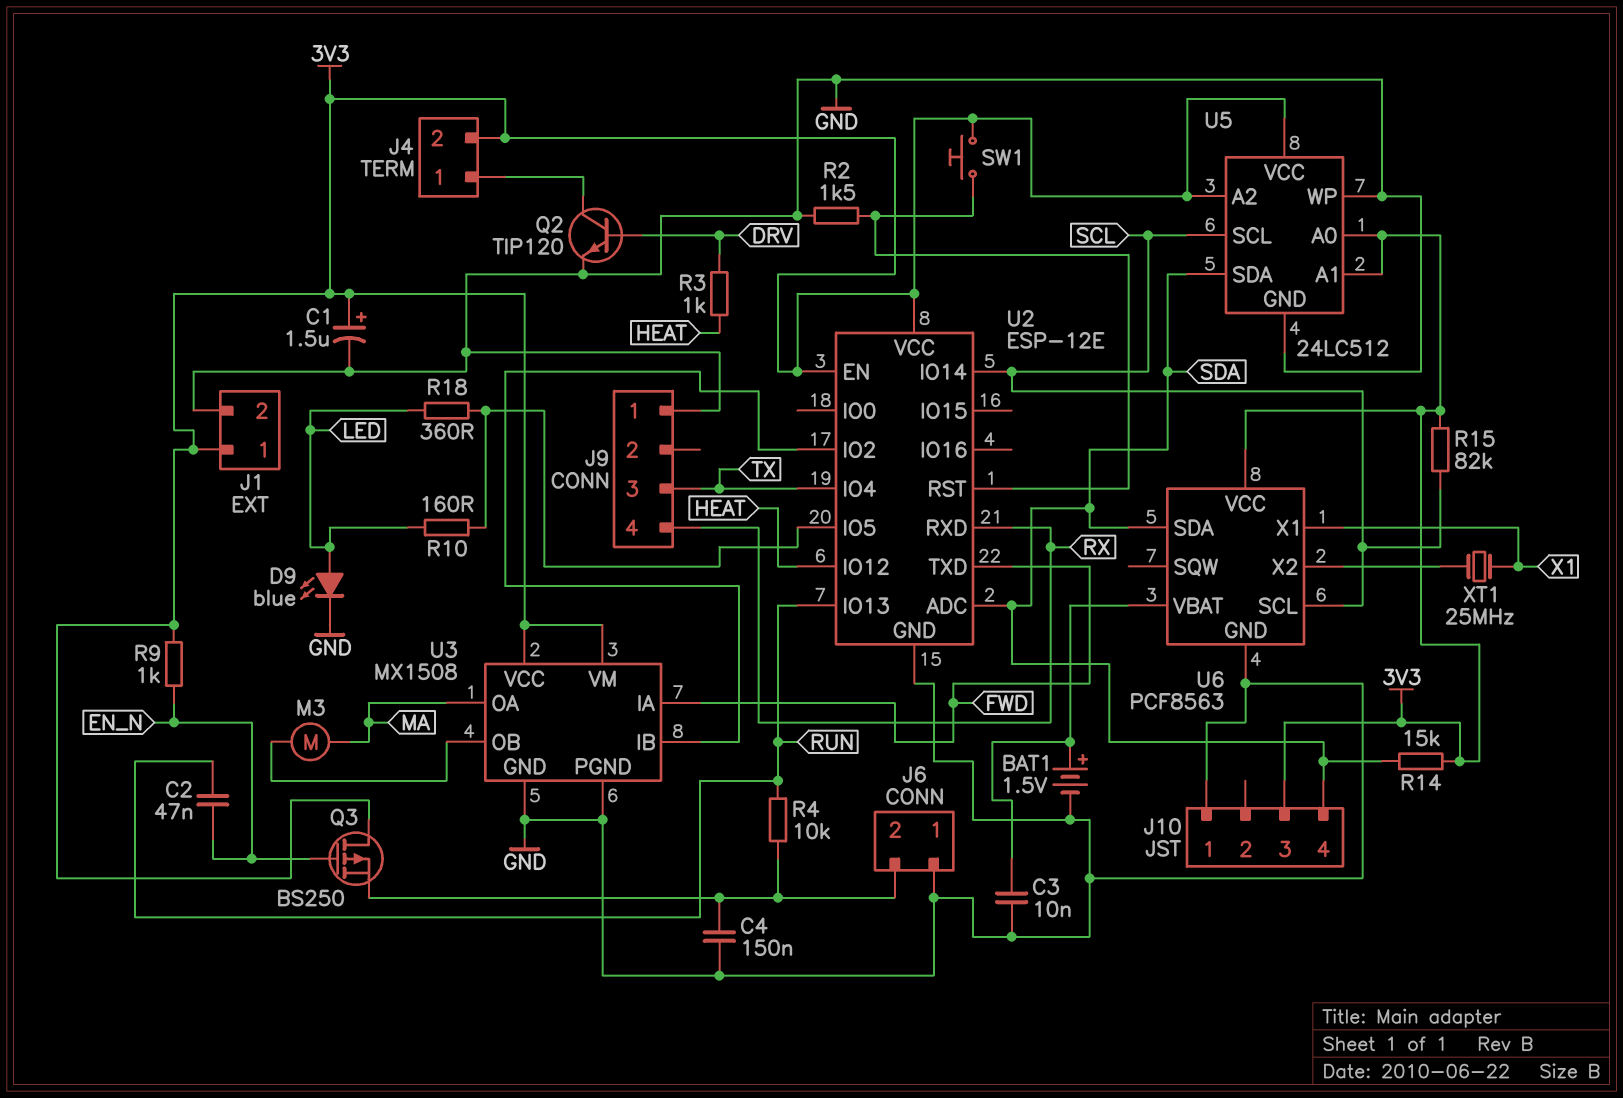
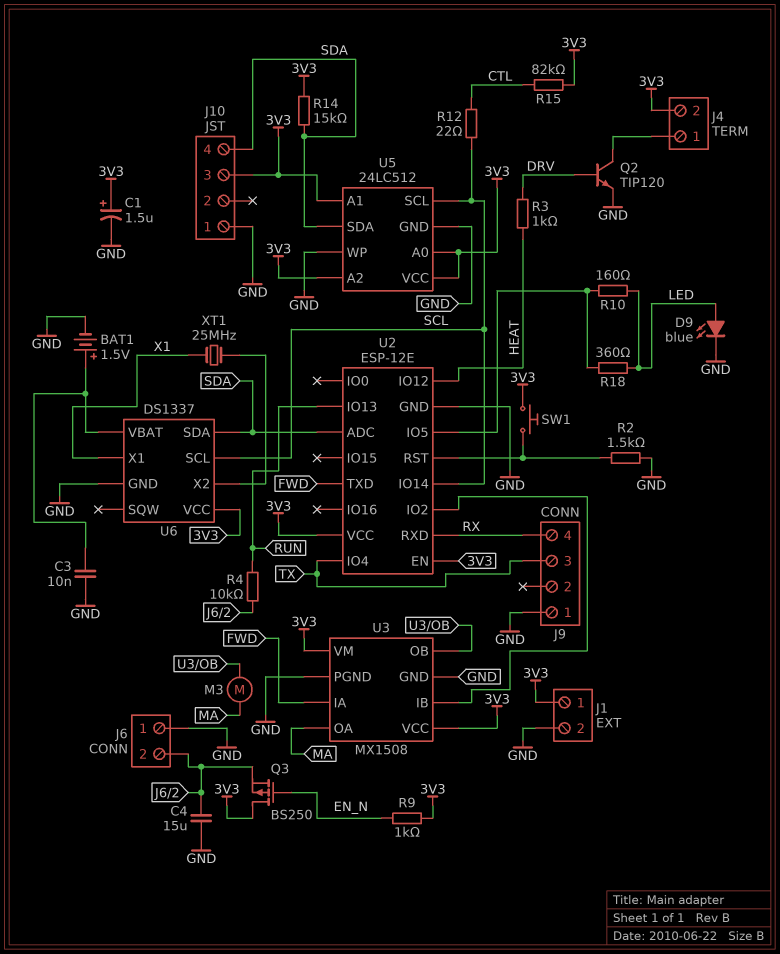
C2: 47nF (EN_N, RUN) -> none
C4: 150nF (GND, J6/2) -> 15uF (GND, J6/2)
R12: none -> 22 (CTL, SCL)
R15: 82k (3V3, SCL) -> 82k (3V3, CTL)
U6: PCF8563 -> DS1337

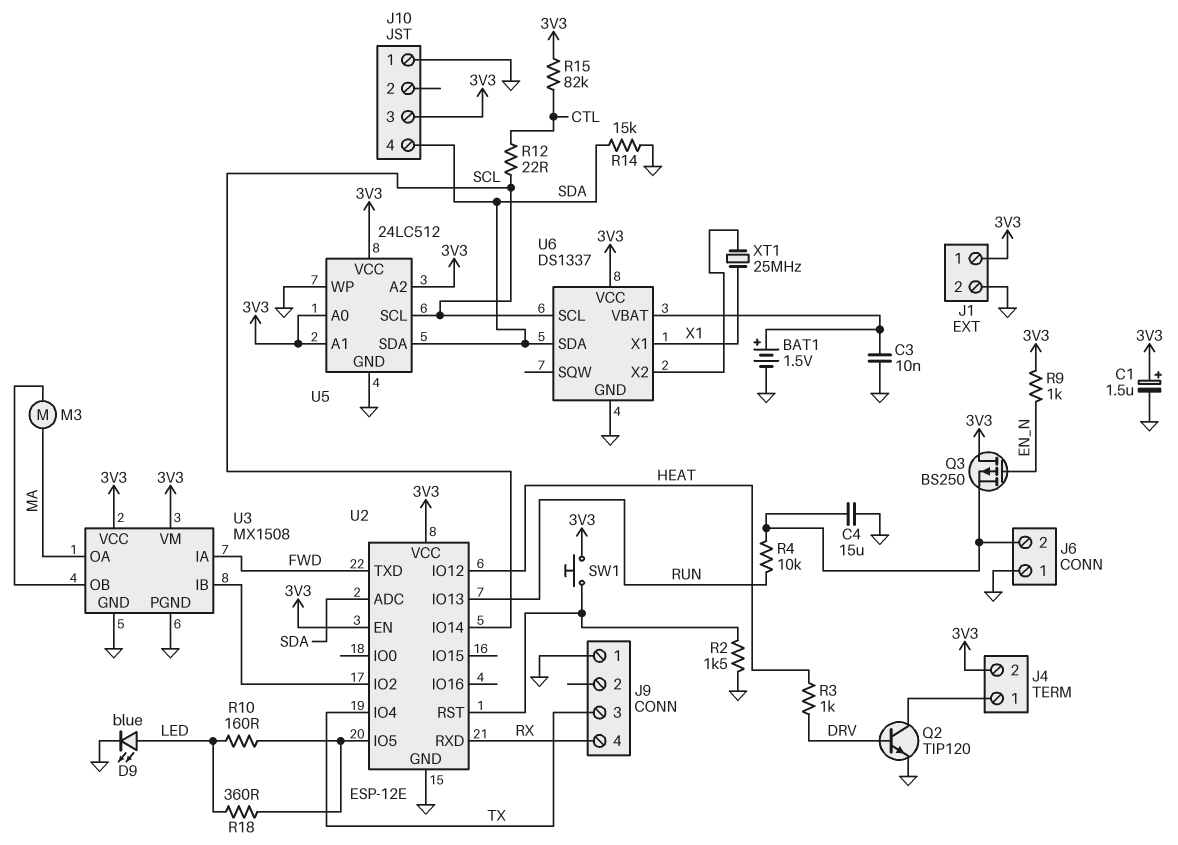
R14: 15k (3V3, SDA) -> 15k (GND, SDA)

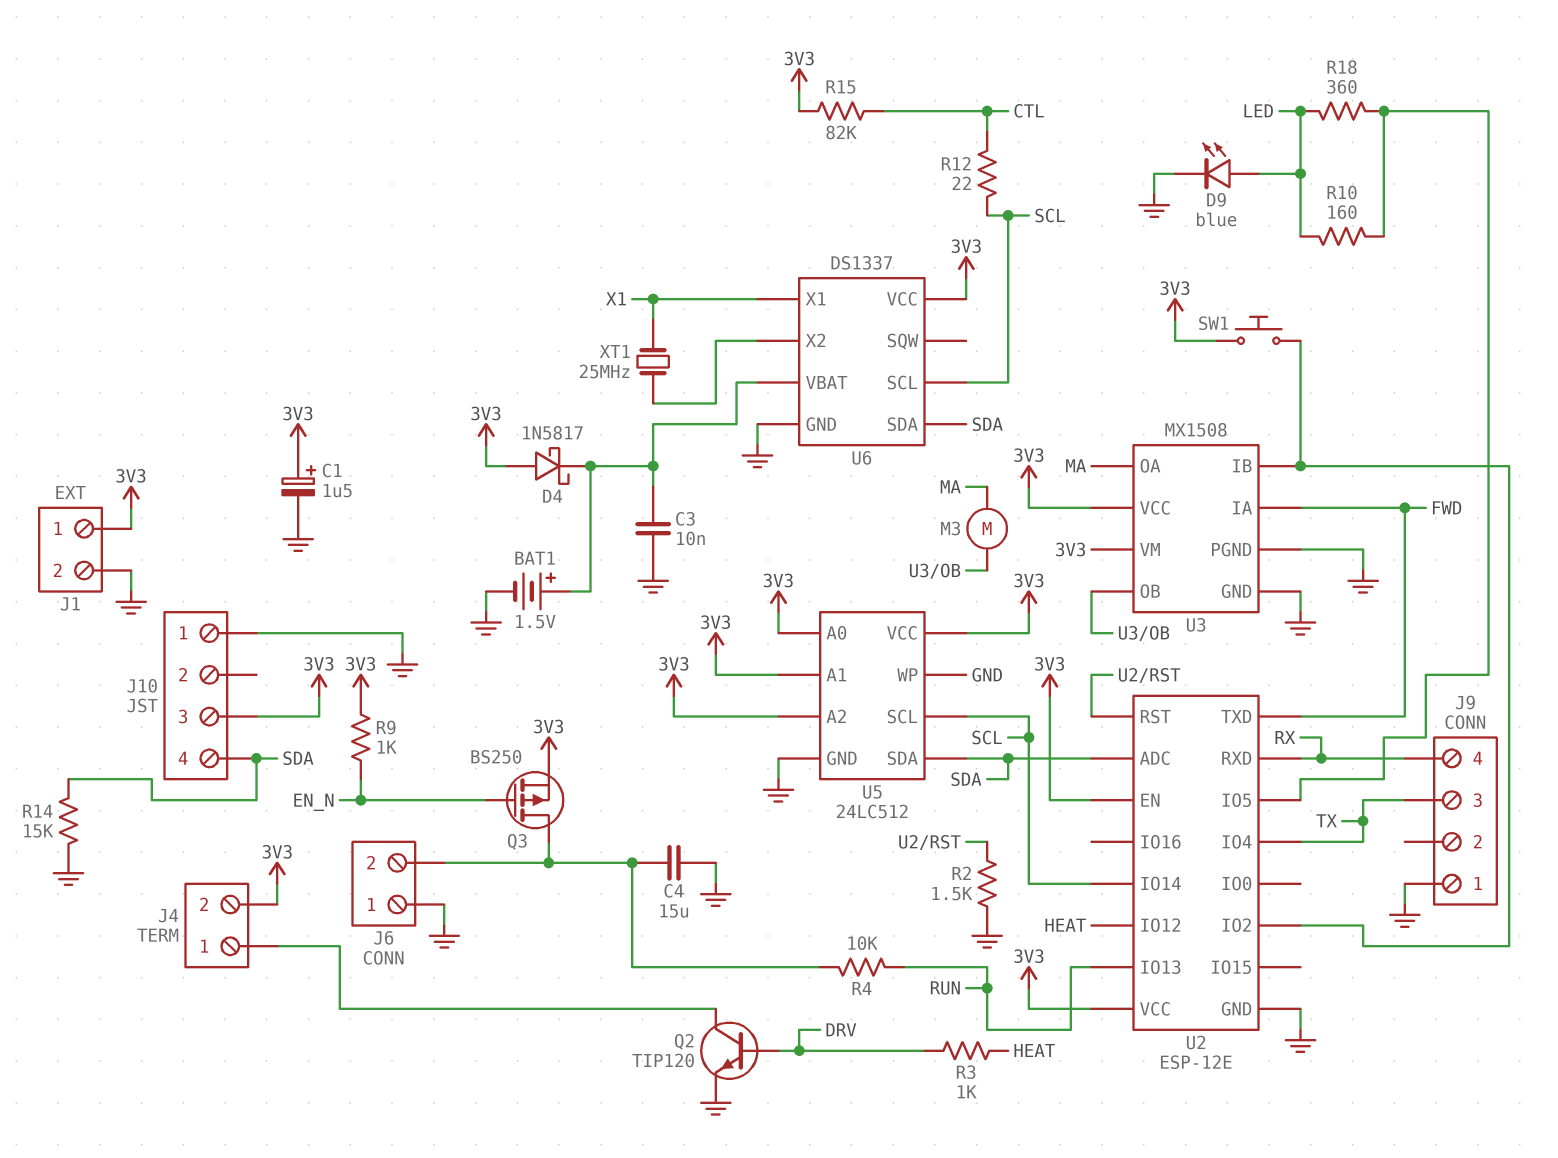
D4: none -> schottky 1N5817 (A 3V3, K U6/VBAT)
Q3: PMOS BS250 (G EN_N, D 3V3, S J6/2) -> PMOS BS250 (G EN_N, D J6/2, S 3V3)
SW1: button (3V3, U2/RST) -> button (3V3, U2/IO2)

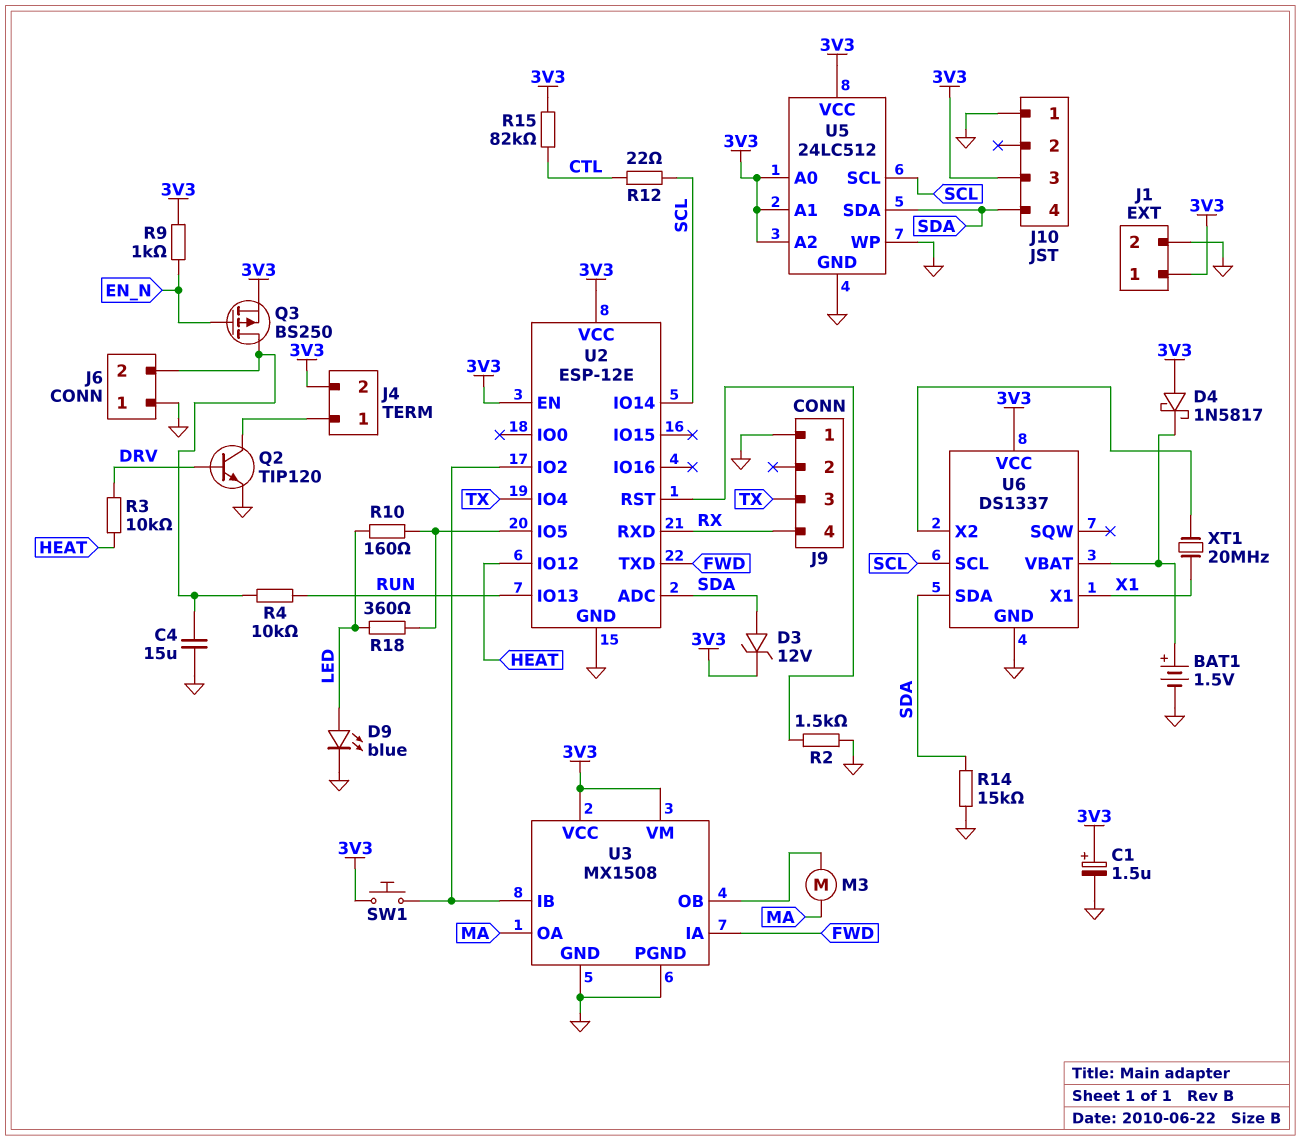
C3: 10nF (GND, U6/VBAT) -> none
D3: none -> zener 12V (A SDA, K 3V3)
R3: 1k (DRV, HEAT) -> 10k (DRV, HEAT)
XT1: 25MHz (U6/X2, X1) -> 20MHz (U6/X2, X1)

